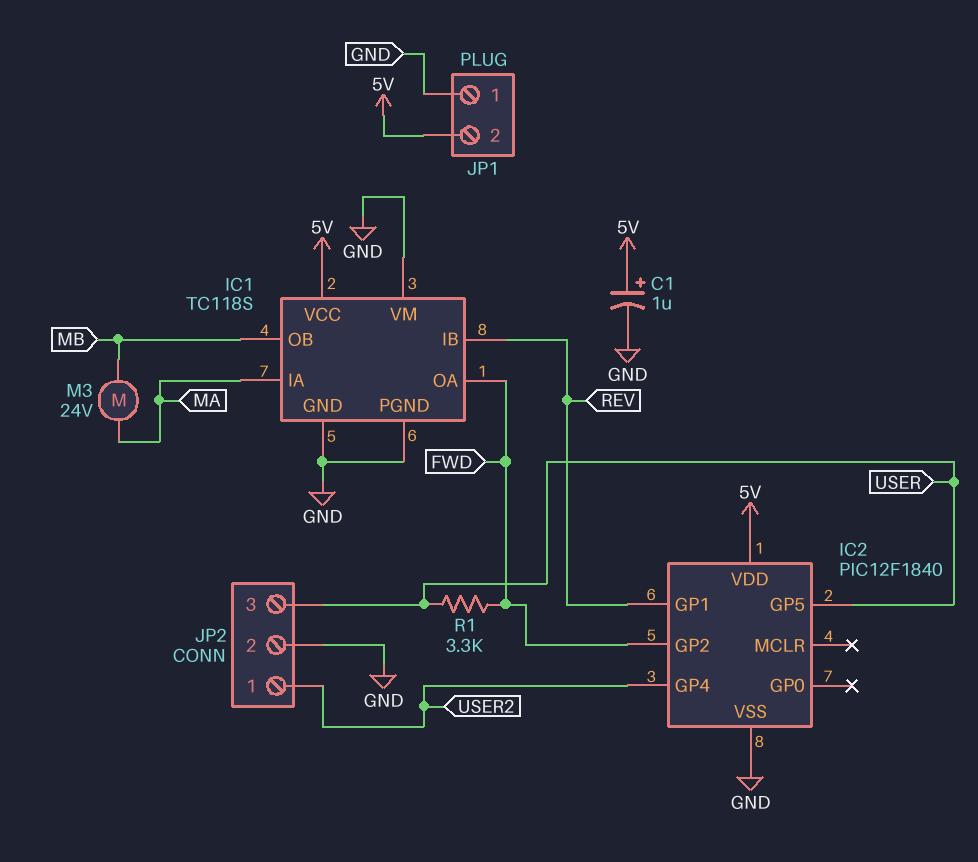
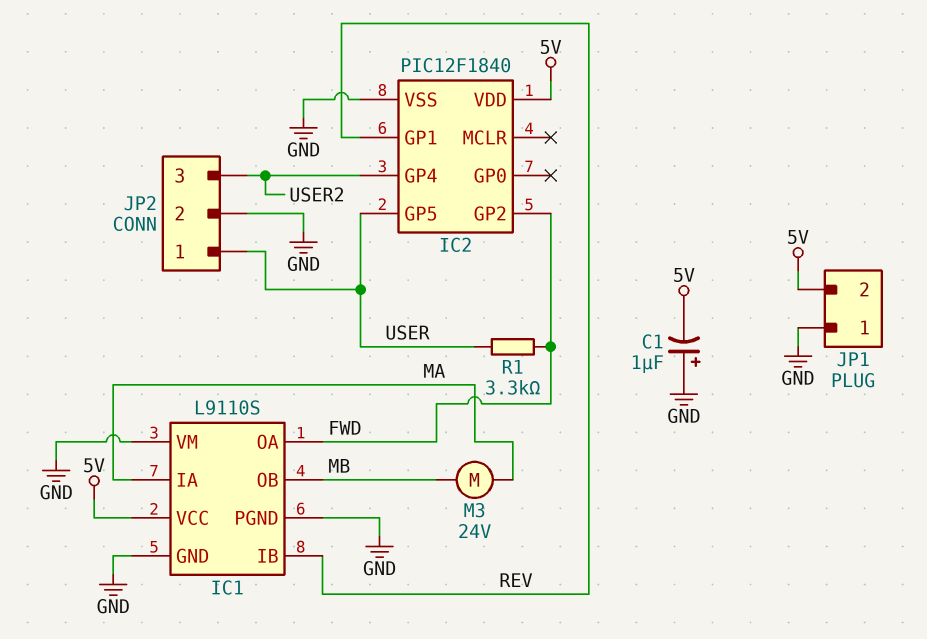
C1: 1uF (plus 5V, minus GND) -> 1uF (plus GND, minus 5V)
IC1: TC118S -> L9110S
JP2 pin 1: USER2 -> USER
JP2 pin 3: USER -> USER2

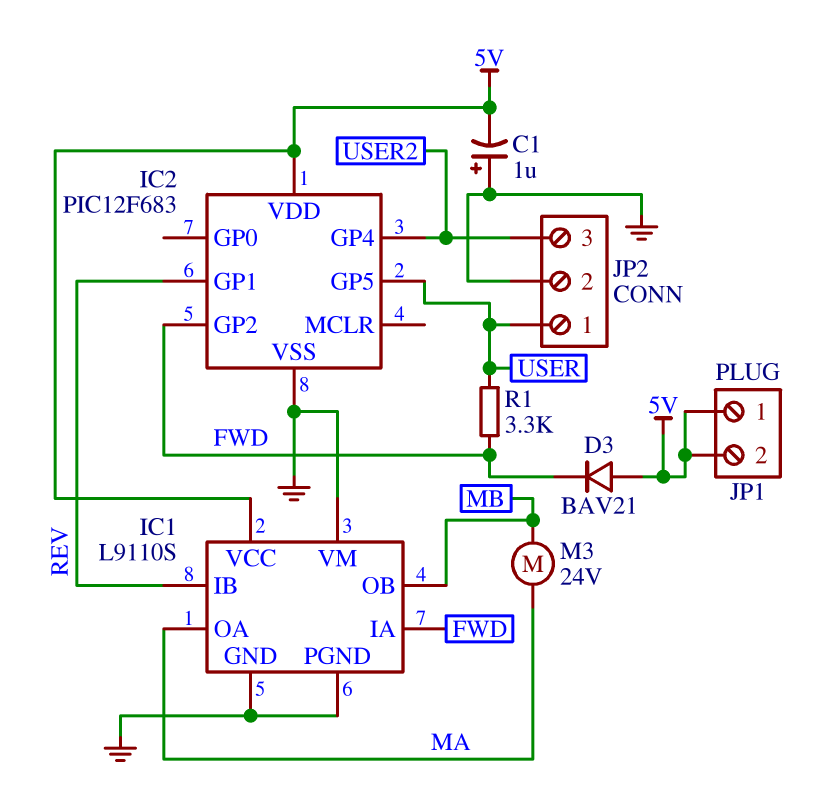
D3: none -> diode BAV21 (A 5V, K FWD)
IC1 pin IA: MA -> FWD
IC1 pin OA: FWD -> MA
IC2: PIC12F1840 -> PIC12F683
JP1 pin 1: GND -> 5V

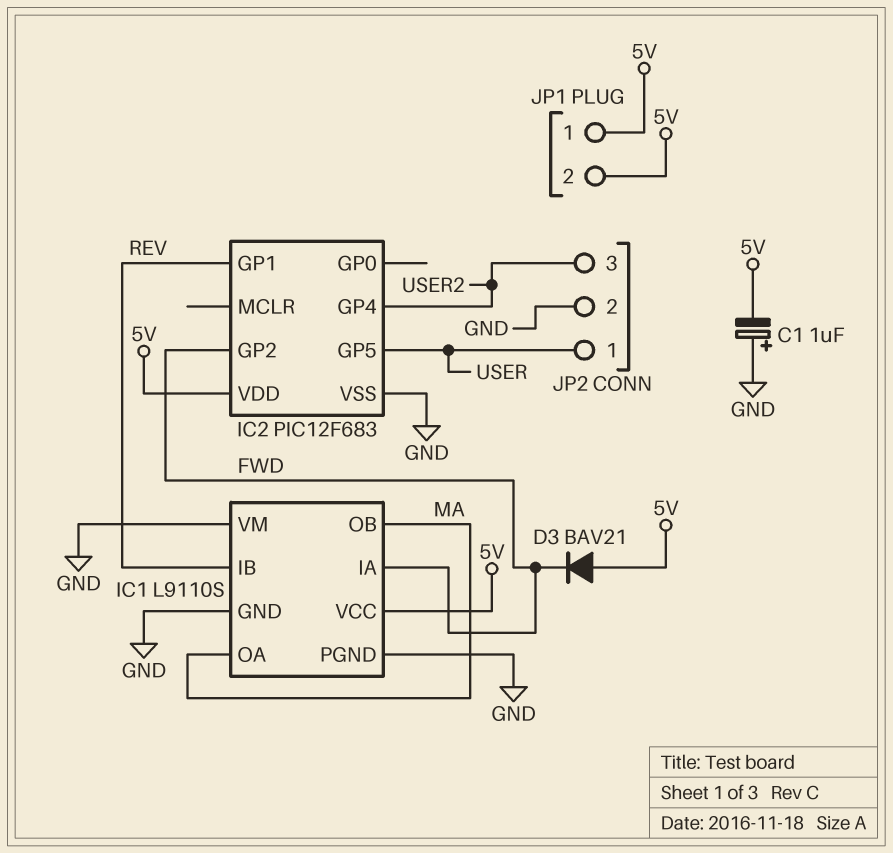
IC1 pin OB: MB -> MA
M3: motor 24V (MA, MB) -> none
R1: 3.3k (FWD, USER) -> none

